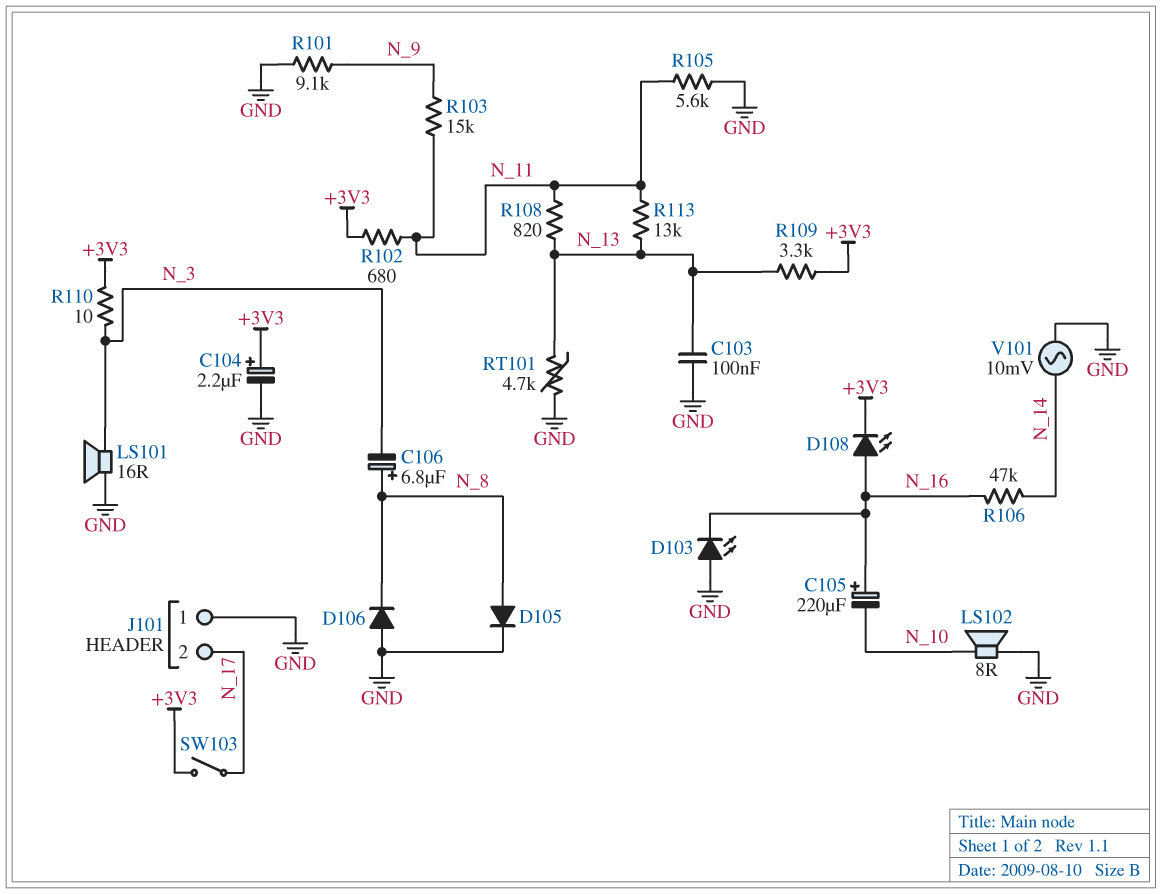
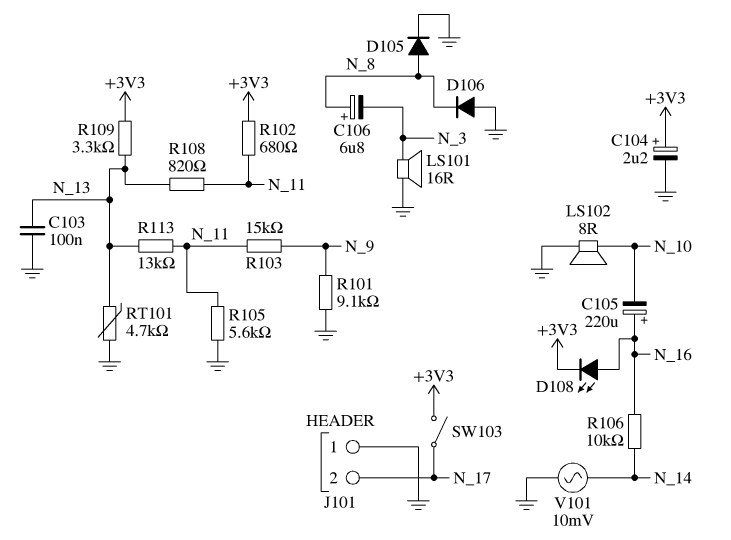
D103: LED (A GND, K N_16) -> none
R106: 47k (N_14, N_16) -> 10k (N_14, N_16)
R110: 10 (+3V3, N_3) -> none

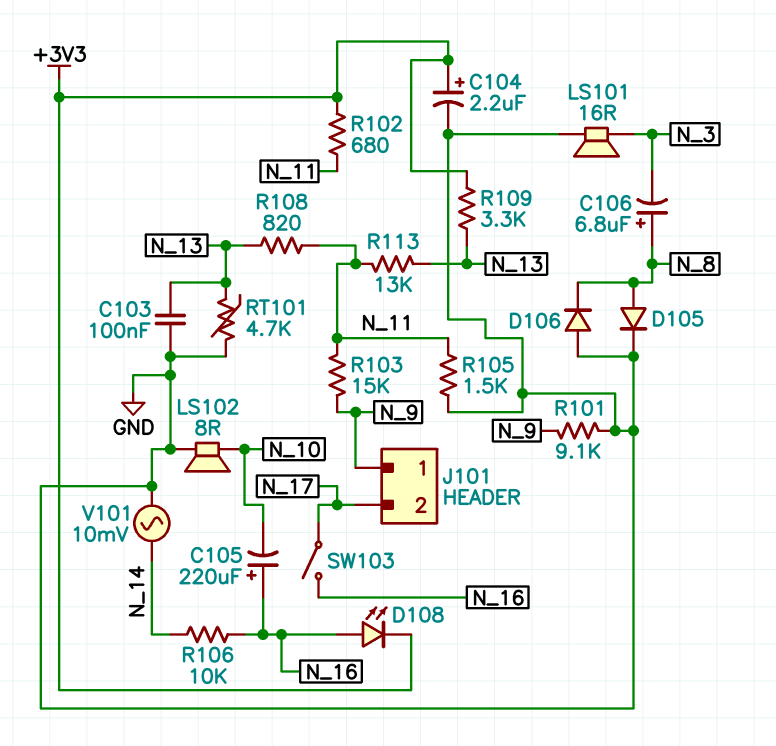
J101 pin 1: GND -> N_9
R105: 5.6k (GND, N_11) -> 1.5k (GND, N_11)
SW103: switch (+3V3, N_17) -> switch (N_16, N_17)

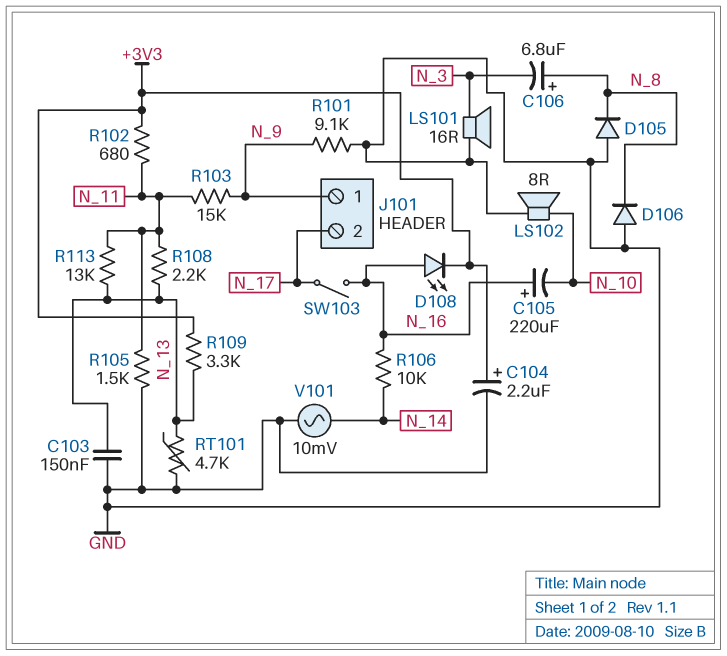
C103: 100nF (GND, N_13) -> 150nF (GND, N_13)
D105: diode (A N_8, K GND) -> diode (A GND, K N_8)
R108: 820 (N_11, N_13) -> 2.2k (N_11, N_13)

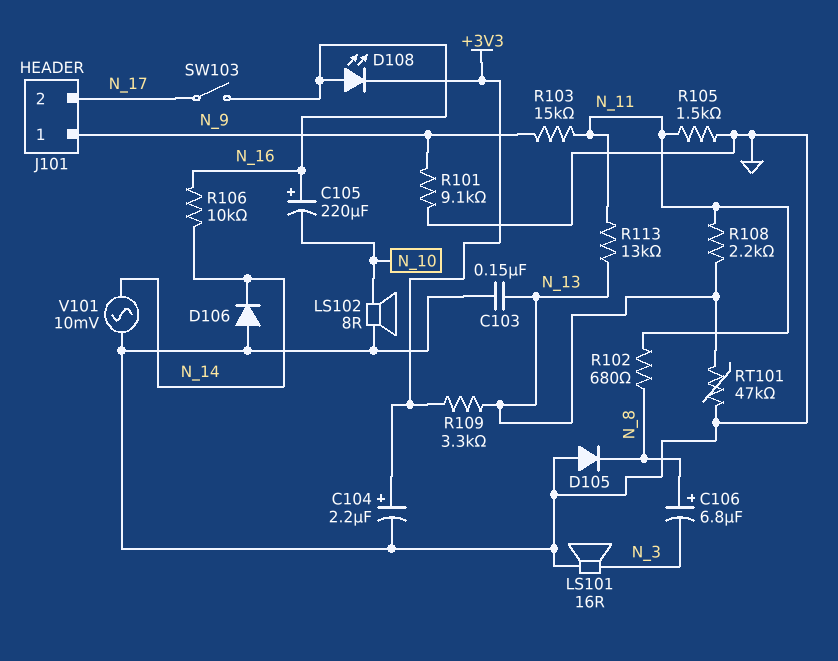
D106: diode (A GND, K N_8) -> diode (A GND, K N_14)
R102: 680 (+3V3, N_11) -> 680 (N_8, N_11)
RT101: 4.7k (GND, N_13) -> 47k (GND, N_13)

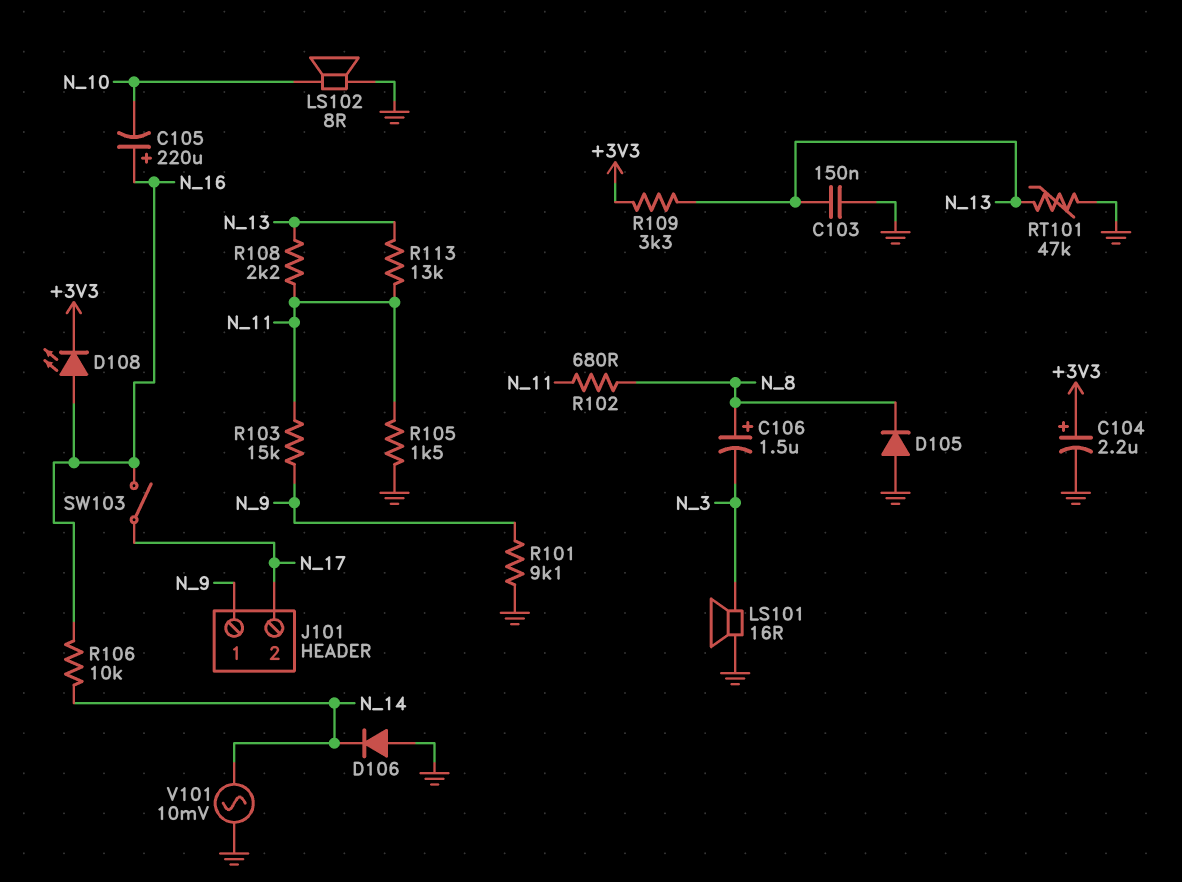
C106: 6.8uF (plus N_8, minus N_3) -> 1.5uF (plus N_8, minus N_3)

